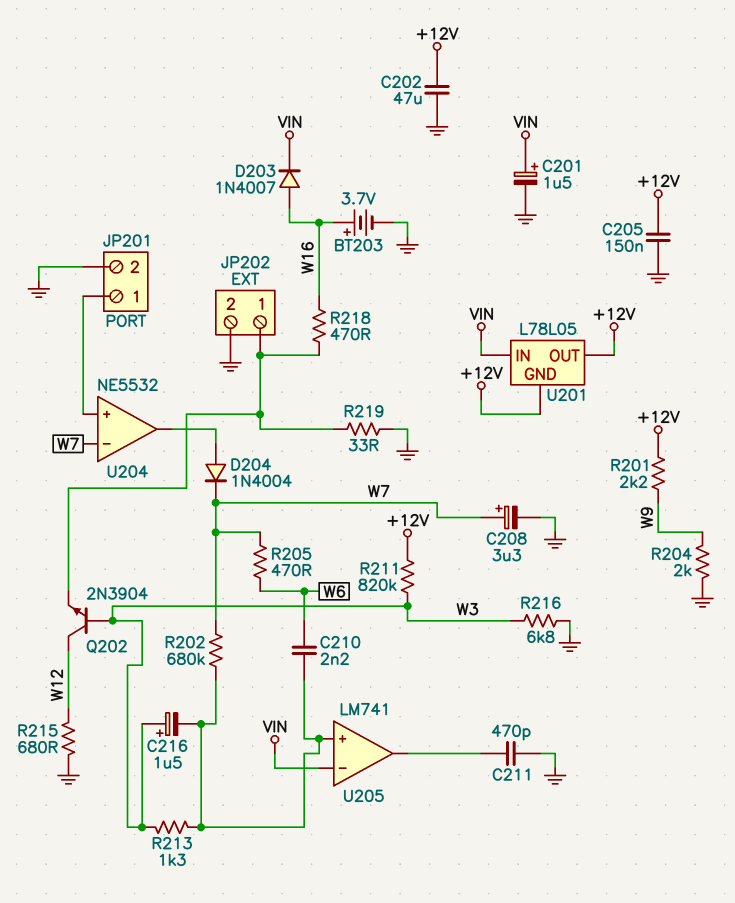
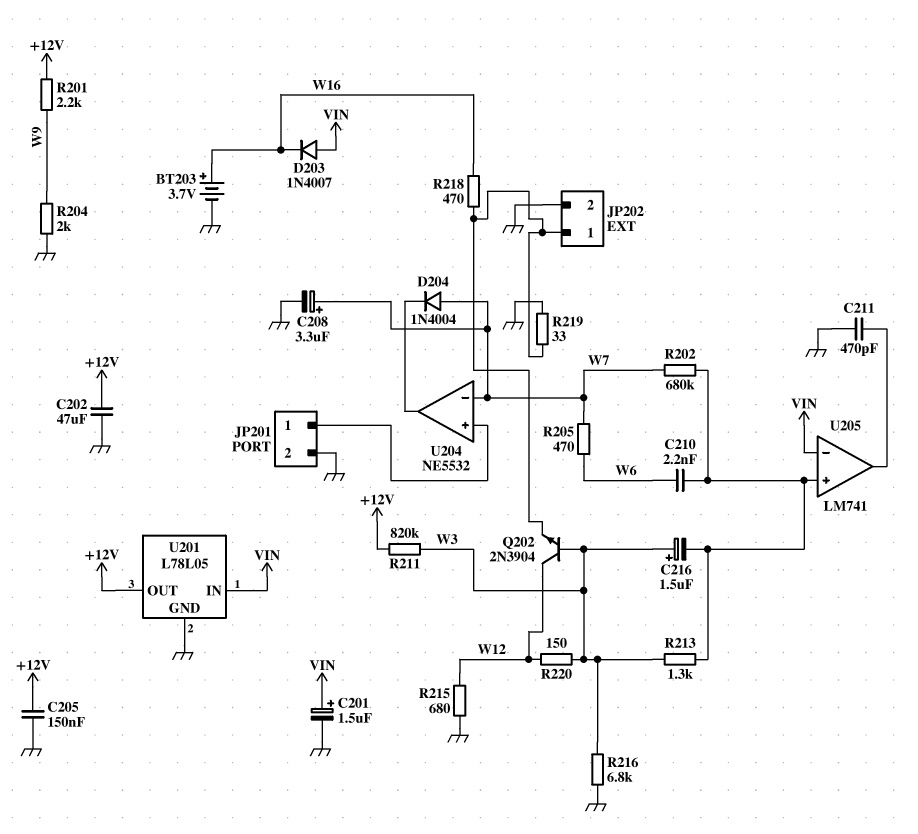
D203: diode 1N4007 (A W16, K VIN) -> diode 1N4007 (A VIN, K W16)
D204: diode 1N4004 (A U204/out, K W7) -> diode 1N4004 (A W7, K U204/out)
R220: none -> 150 (W3, W12)
U201 pin GND: +12V -> GND

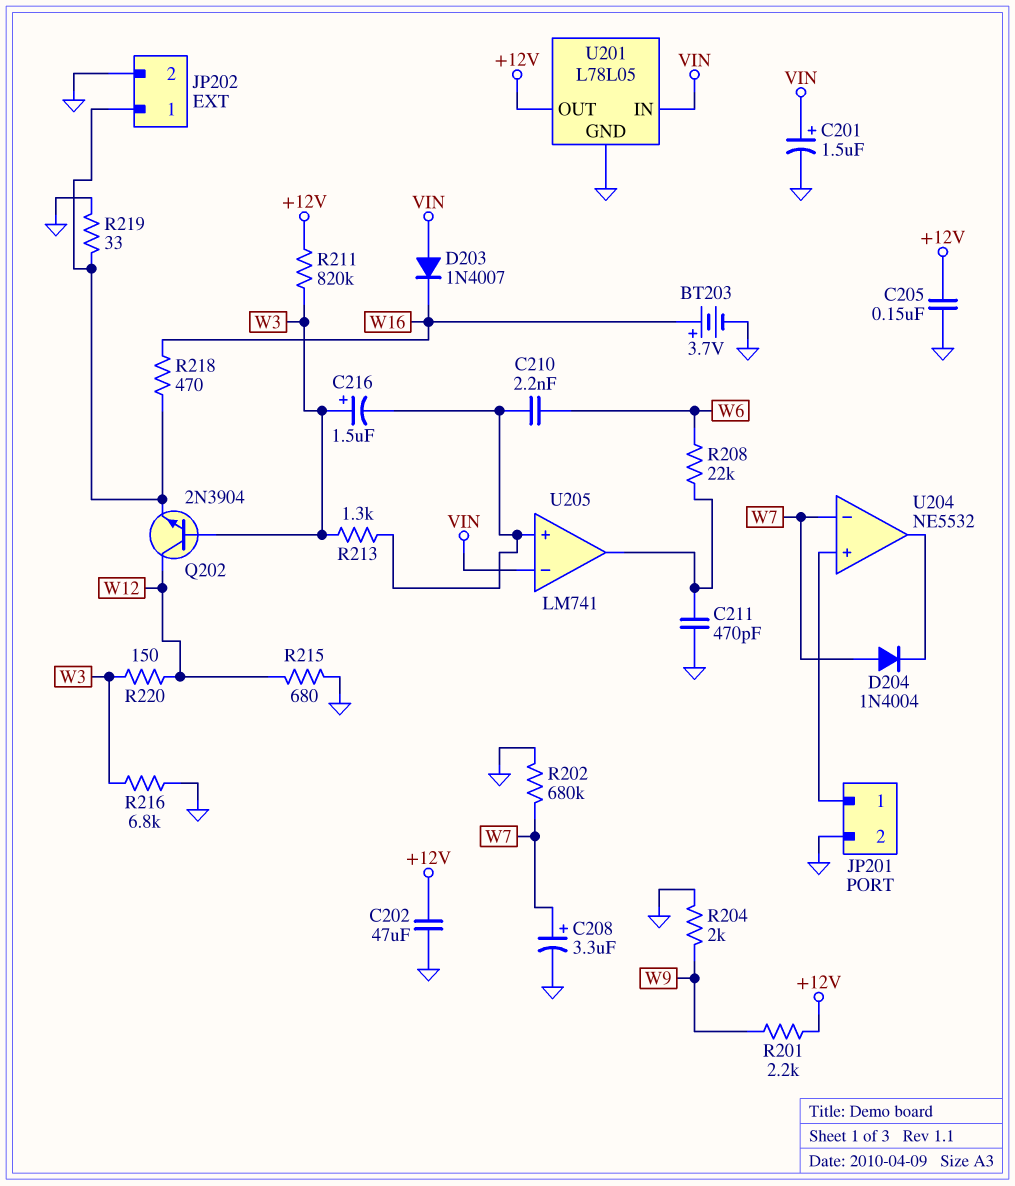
R202: 680k (U205/in+, W7) -> 680k (GND, W7)
R205: 470 (W6, W7) -> none
R208: none -> 22k (U205/out, W6)

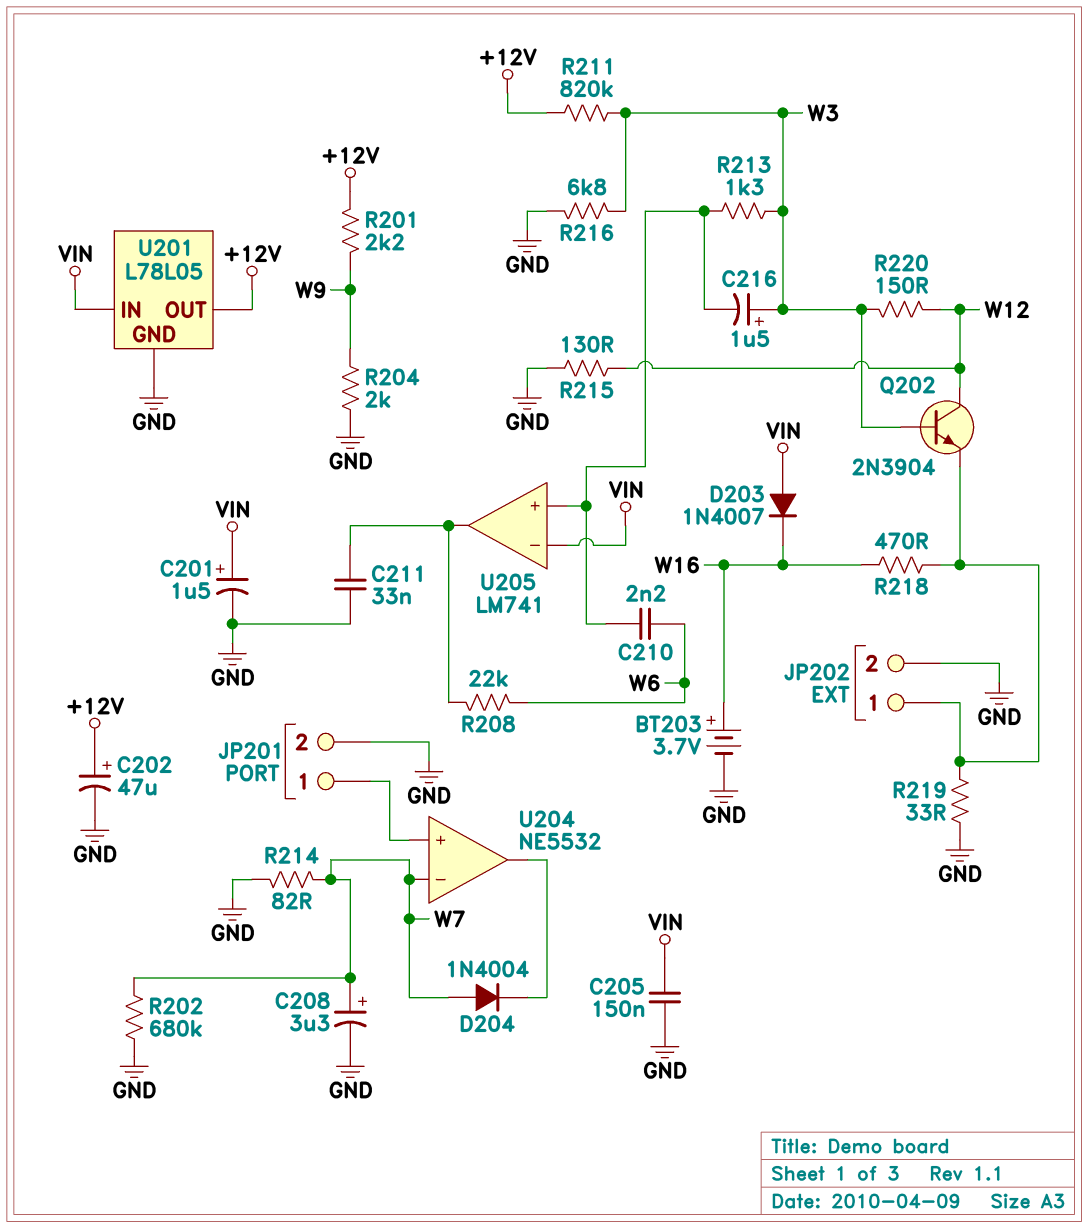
C202: 47uF (+12V, GND) -> 47uF (plus +12V, minus GND)
C205: 150nF (+12V, GND) -> 150nF (GND, VIN)
C211: 470pF (GND, U205/out) -> 33nF (GND, U205/out)
R214: none -> 82 (GND, W7)
R215: 680 (GND, W12) -> 130 (GND, W12)

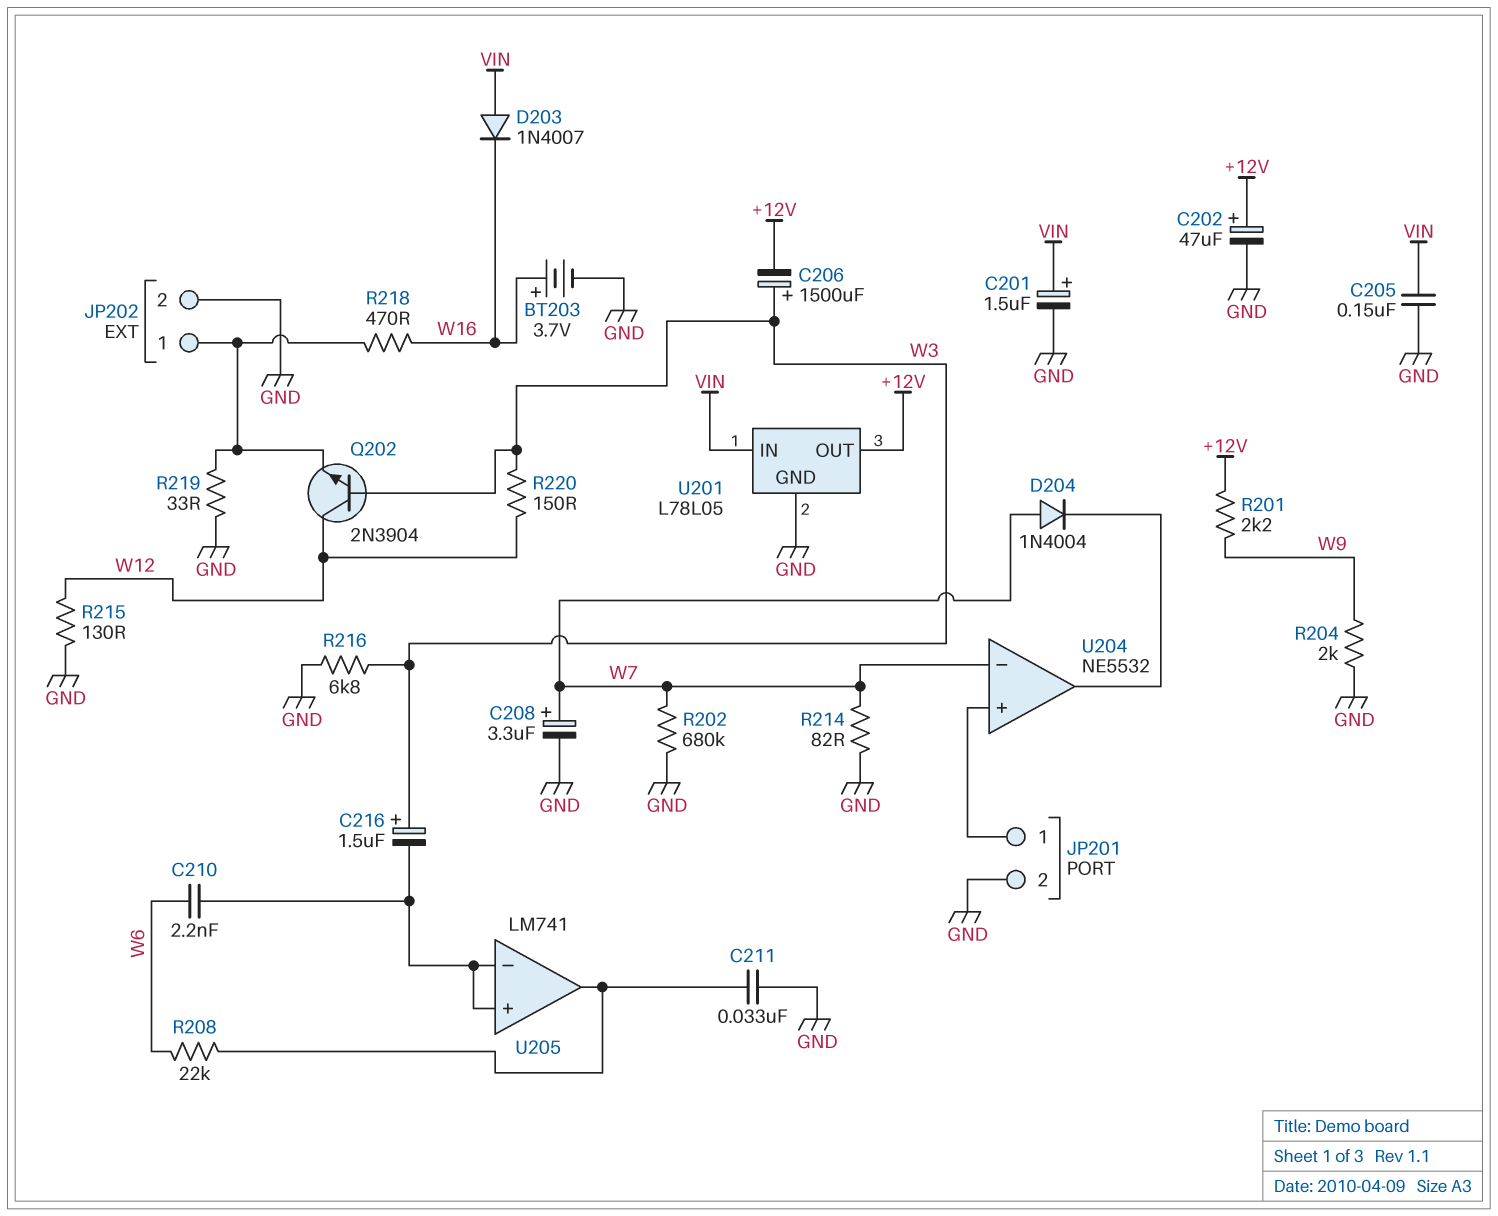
C206: none -> 1500uF (plus W3, minus +12V)
R211: 820k (+12V, W3) -> none
R213: 1.3k (U205/in+, W3) -> none
U205 pin in-: VIN -> U205/in+

